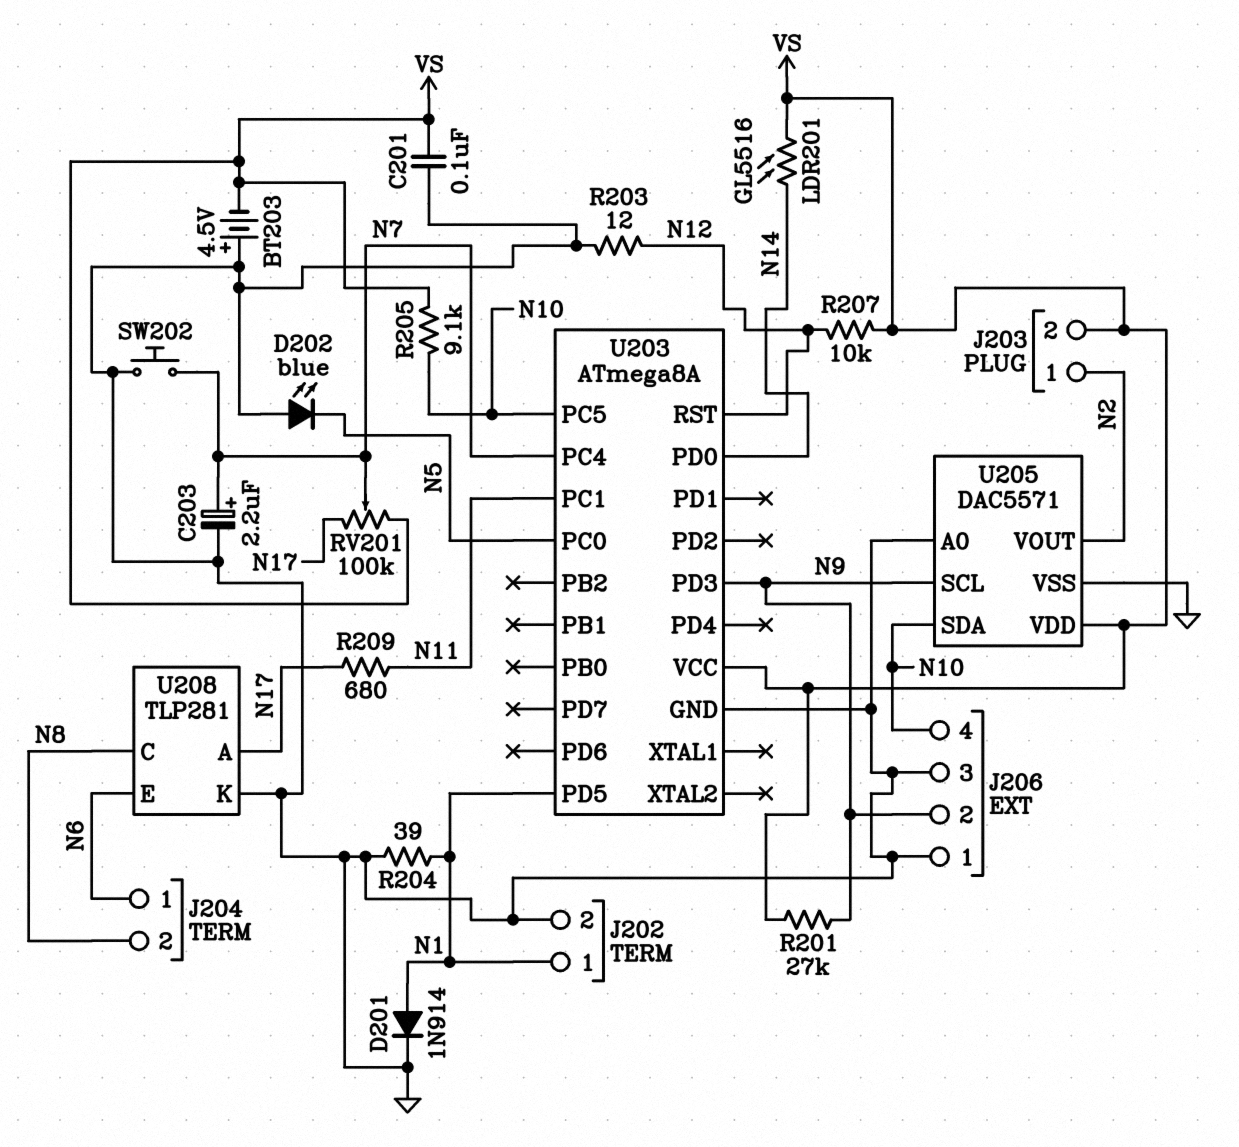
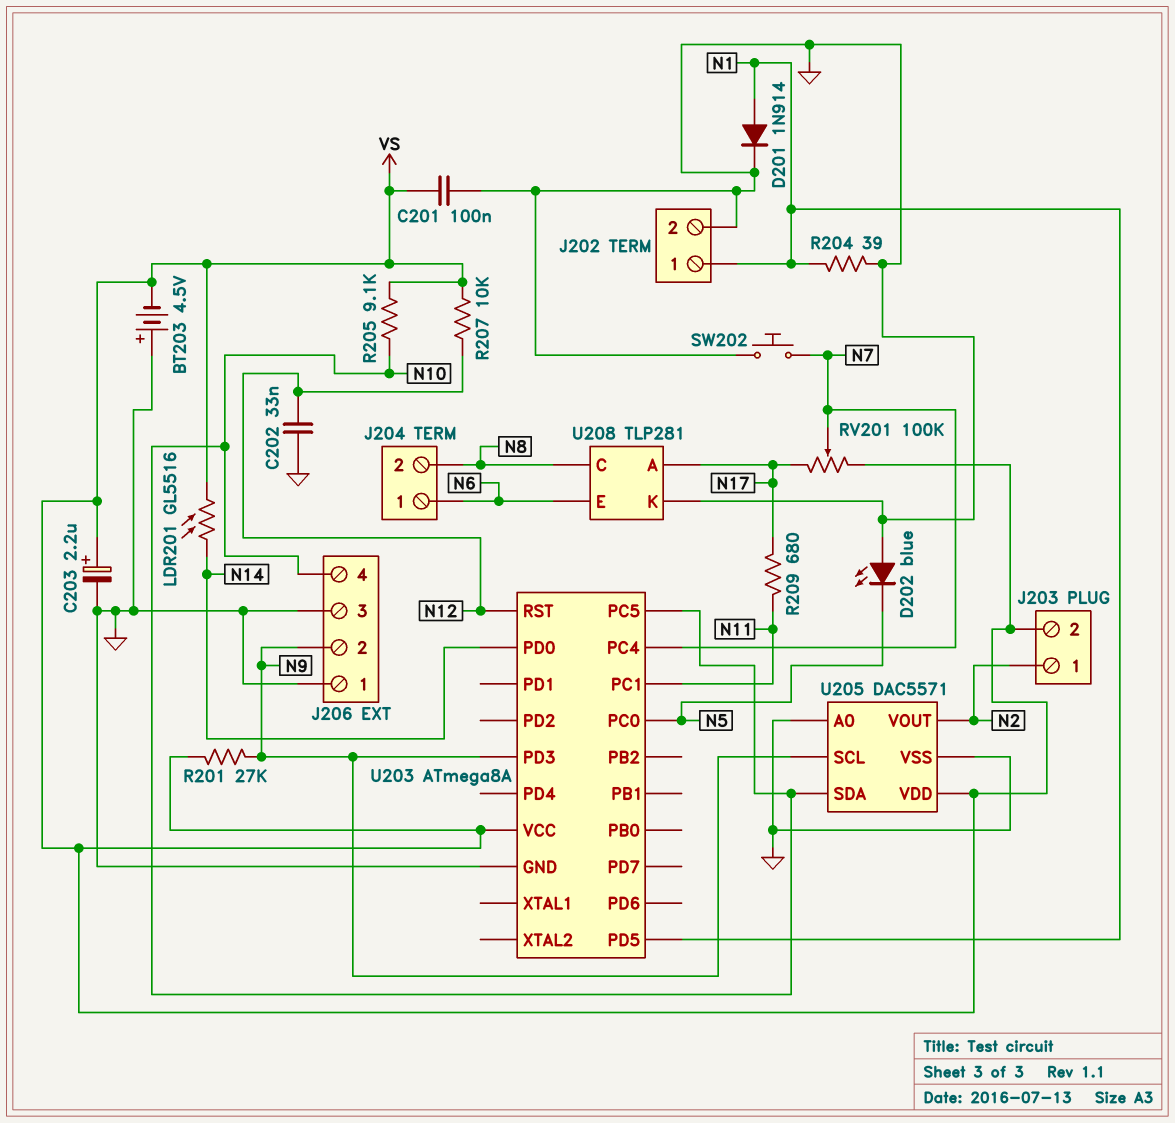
C202: none -> 33nF (GND, N12)
C203: 2.2uF (plus N7, minus GND) -> 2.2uF (plus VS, minus GND)
R203: 12 (GND, N12) -> none

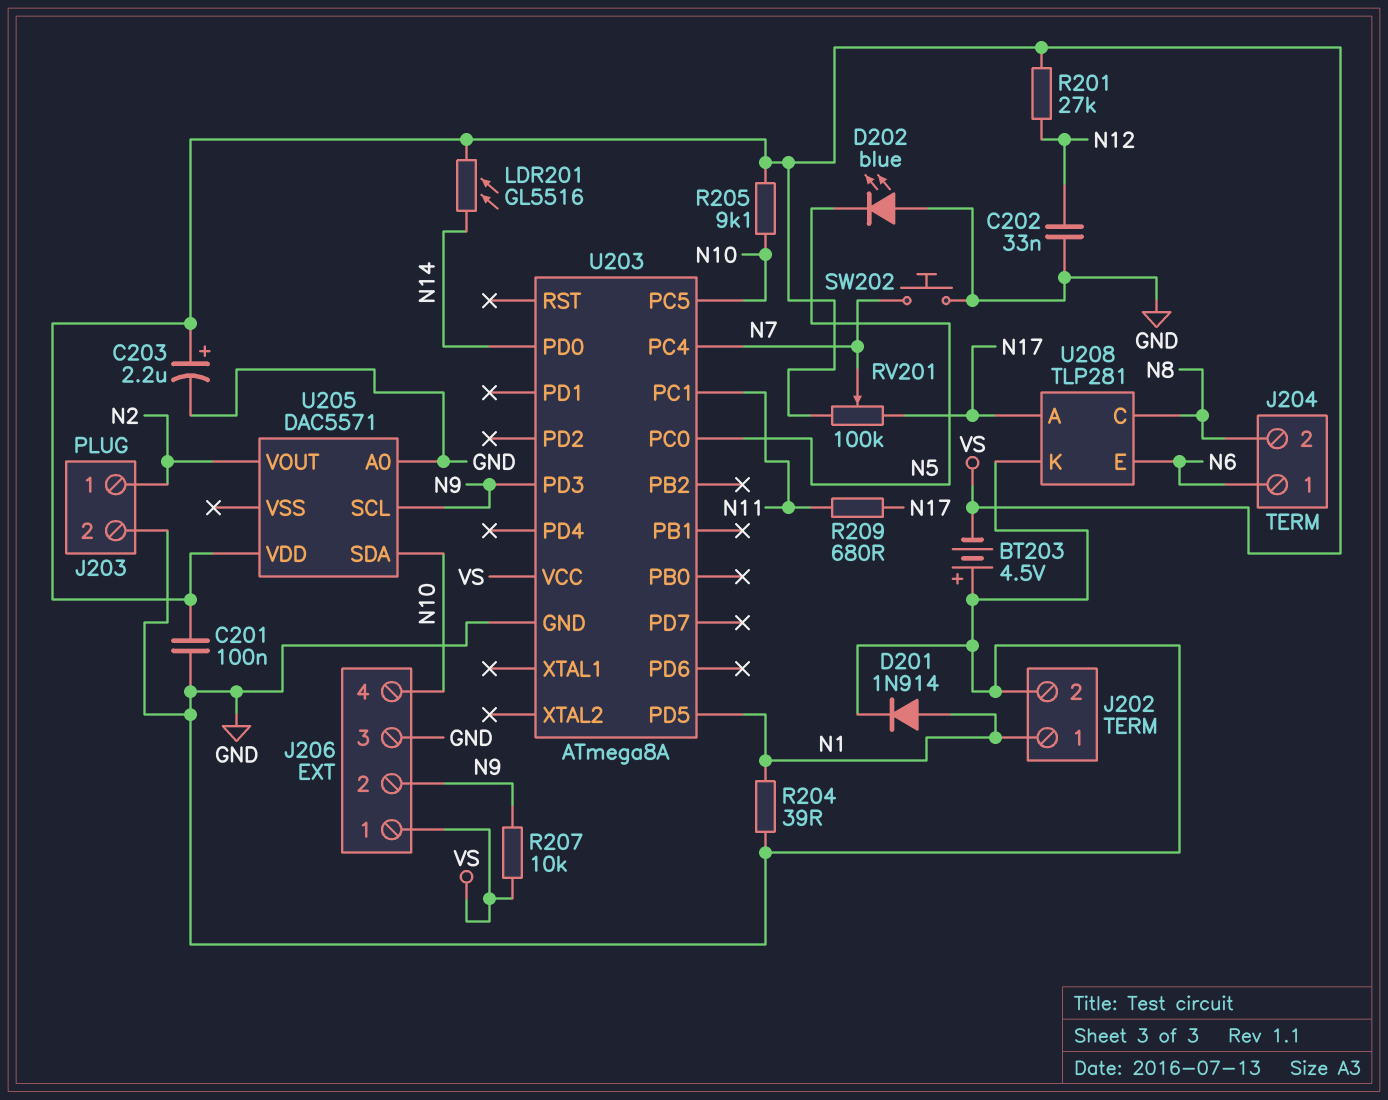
J203 pin 2: VS -> GND
J206 pin 1: GND -> VS
R201: 27k (N9, VS) -> 27k (N12, VS)
R207: 10k (N12, VS) -> 10k (N9, VS)
U203 pin RST: N12 -> none
U205 pin VSS: GND -> none

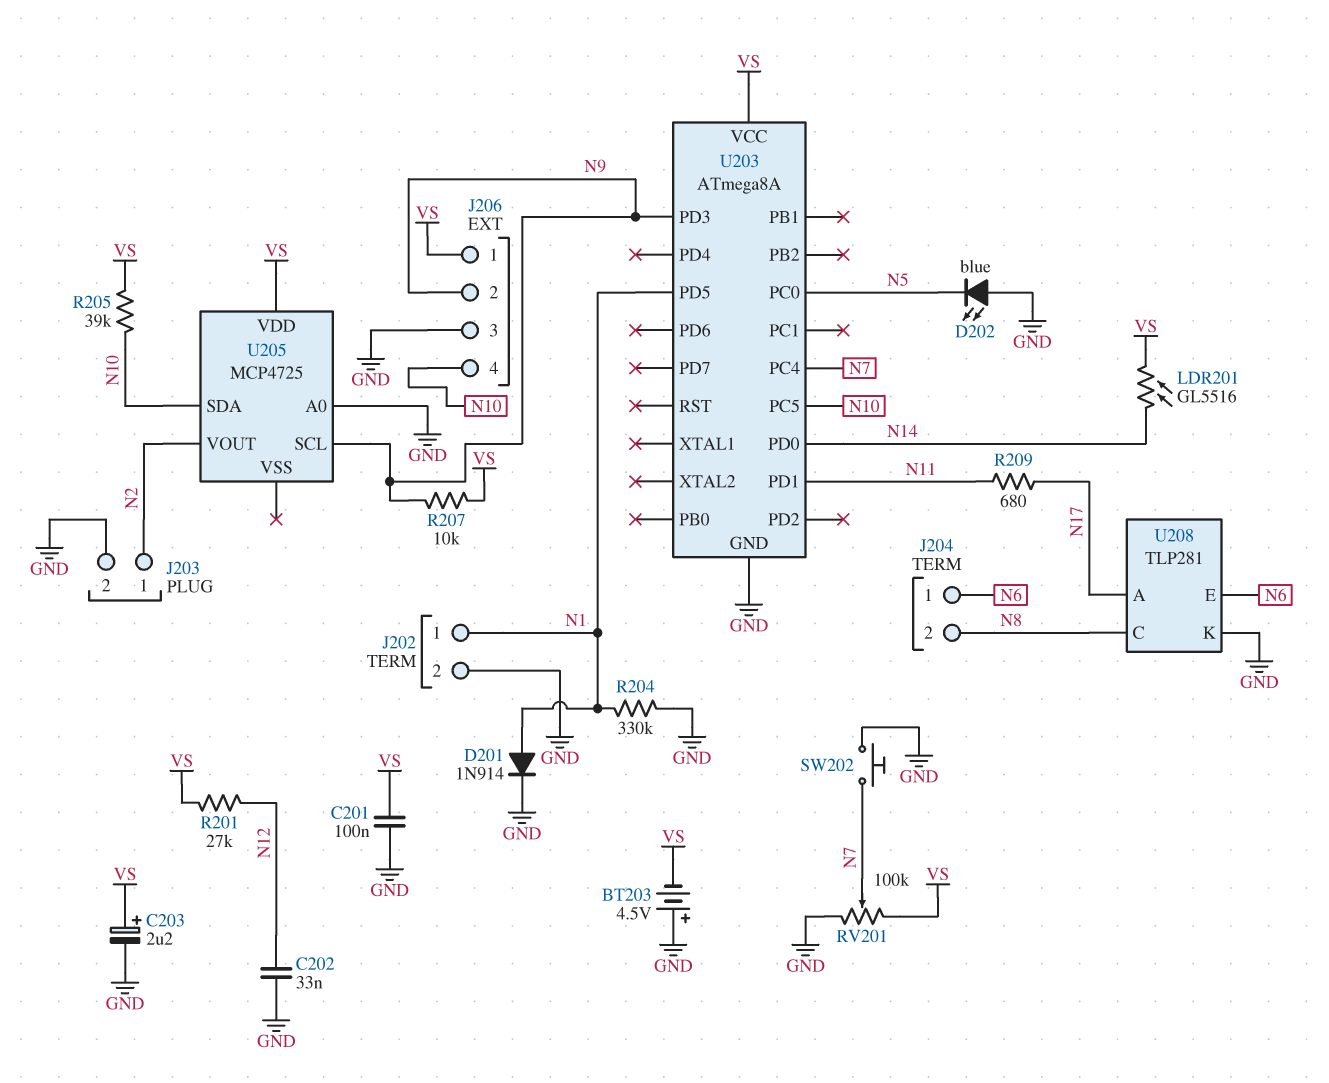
R204: 39 (GND, N1) -> 330k (GND, N1)
R205: 9.1k (N10, VS) -> 39k (N10, VS)
RV201: 100k (N17, VS, wiper N7) -> 100k (GND, VS, wiper N7)
U203 pin PC1: N11 -> none
U203 pin PD1: none -> N11
U205: DAC5571 -> MCP4725

